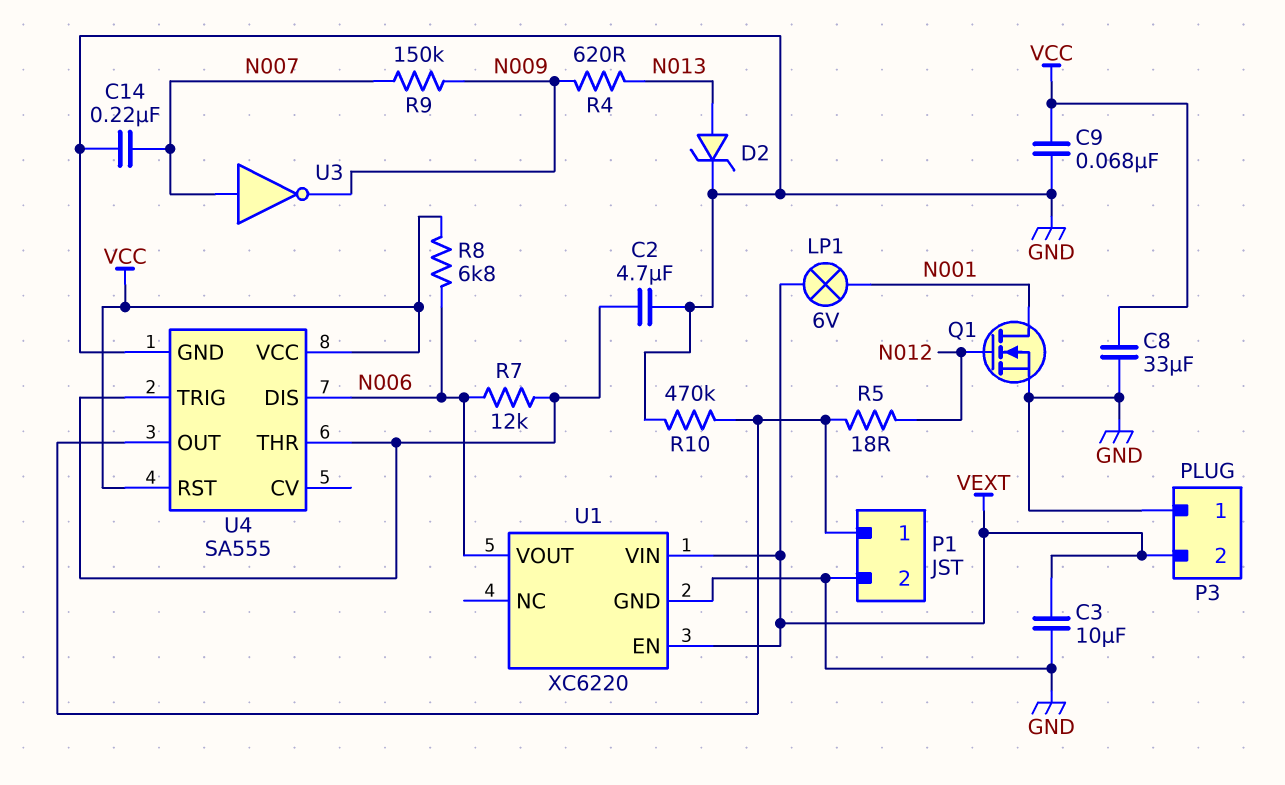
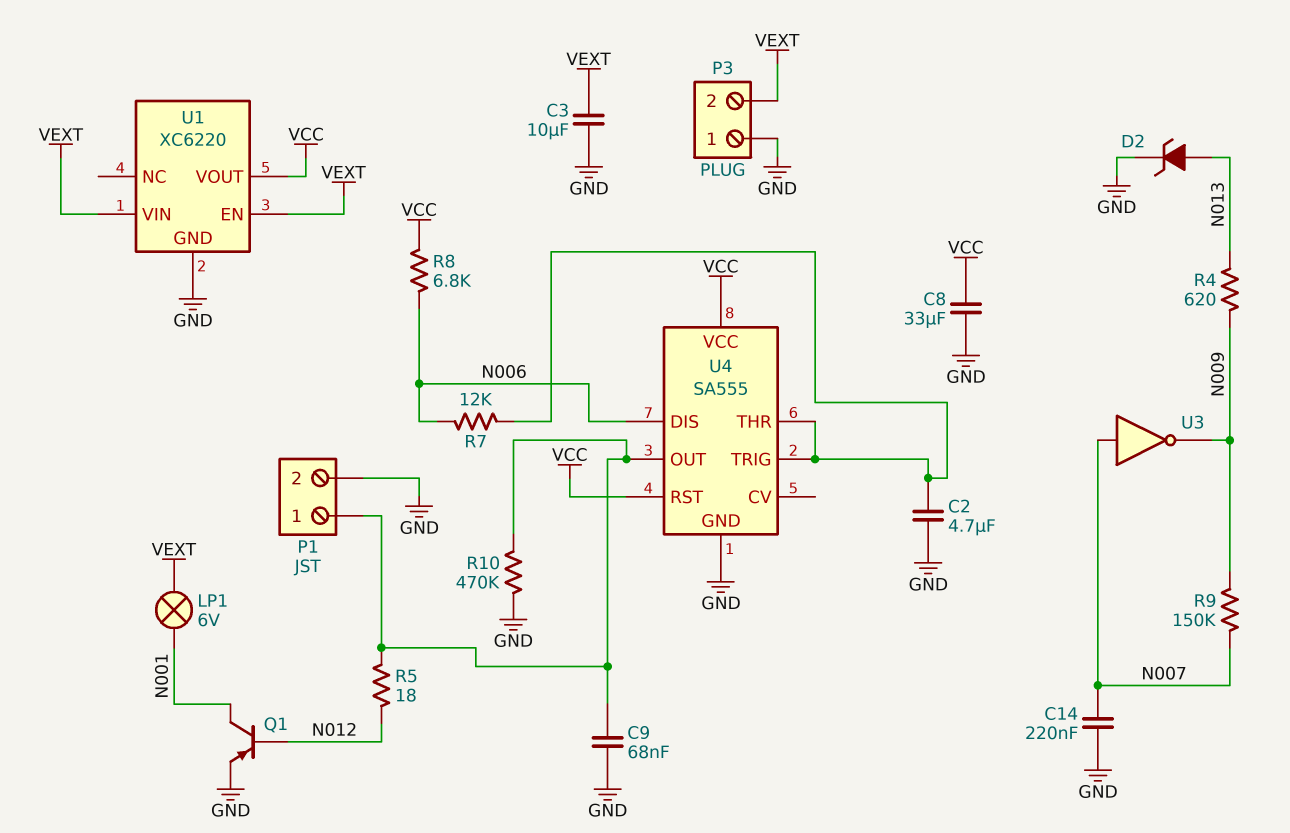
C9: 68nF (GND, VCC) -> 68nF (GND, P1/1)
Q1: NMOS (G N012, D N001, S GND) -> PNP (B N012, C N001, E GND)
U1 pin VOUT: N006 -> VCC

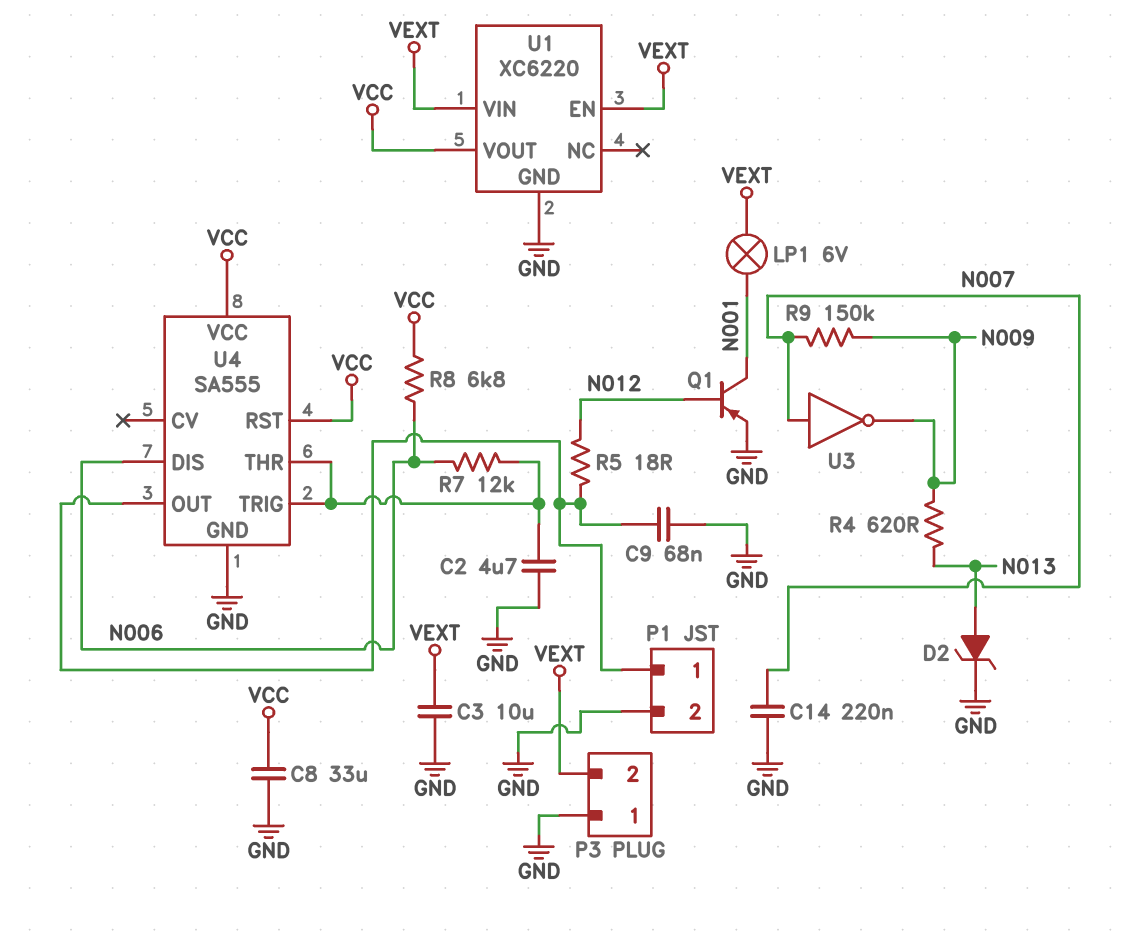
R10: 470k (GND, P1/1) -> none

